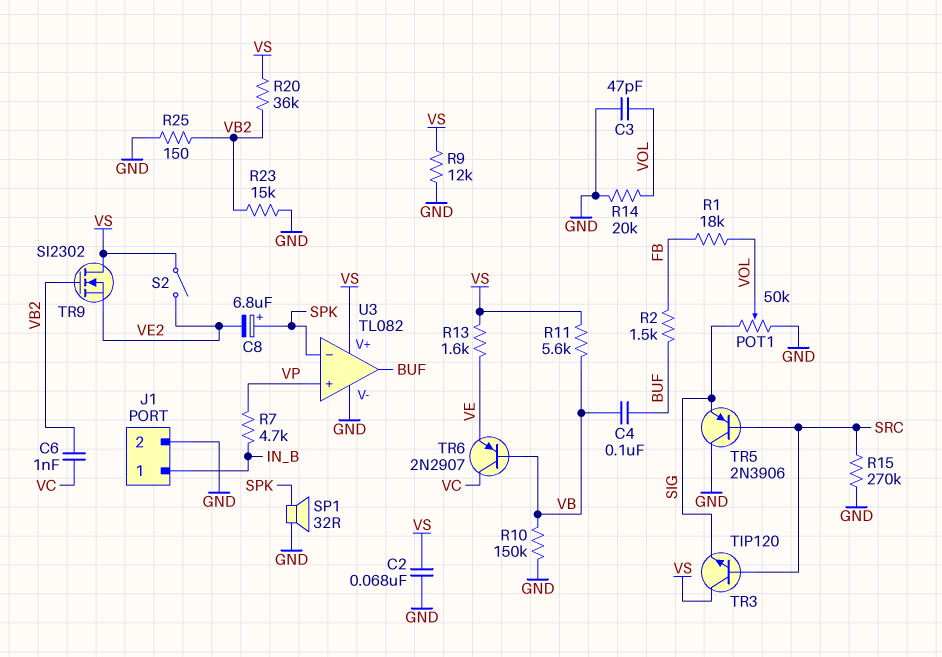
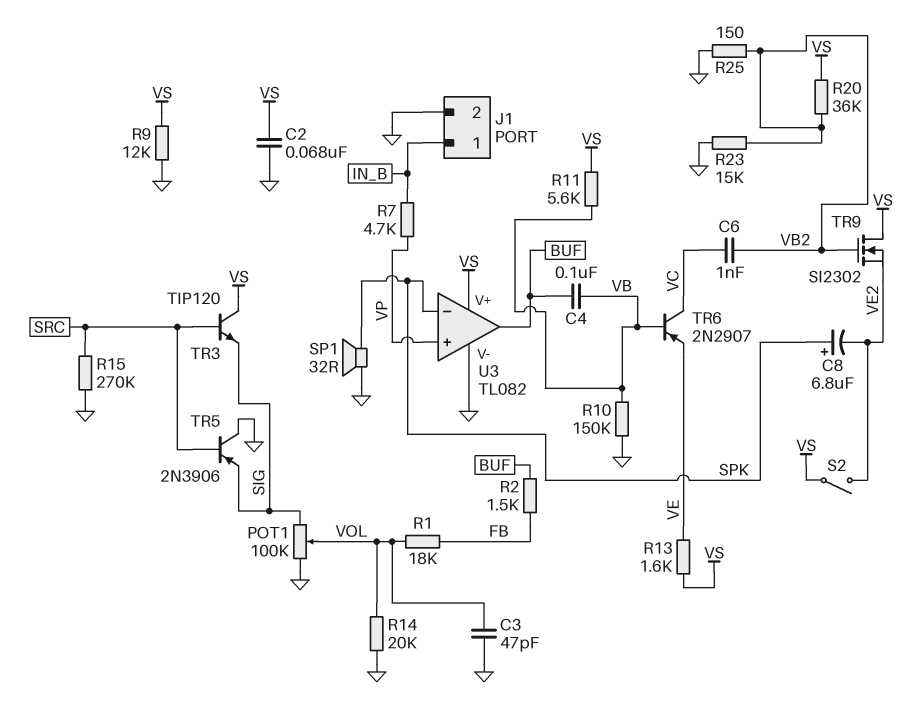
POT1: 50k (GND, SIG, wiper VOL) -> 100k (GND, SIG, wiper VOL)

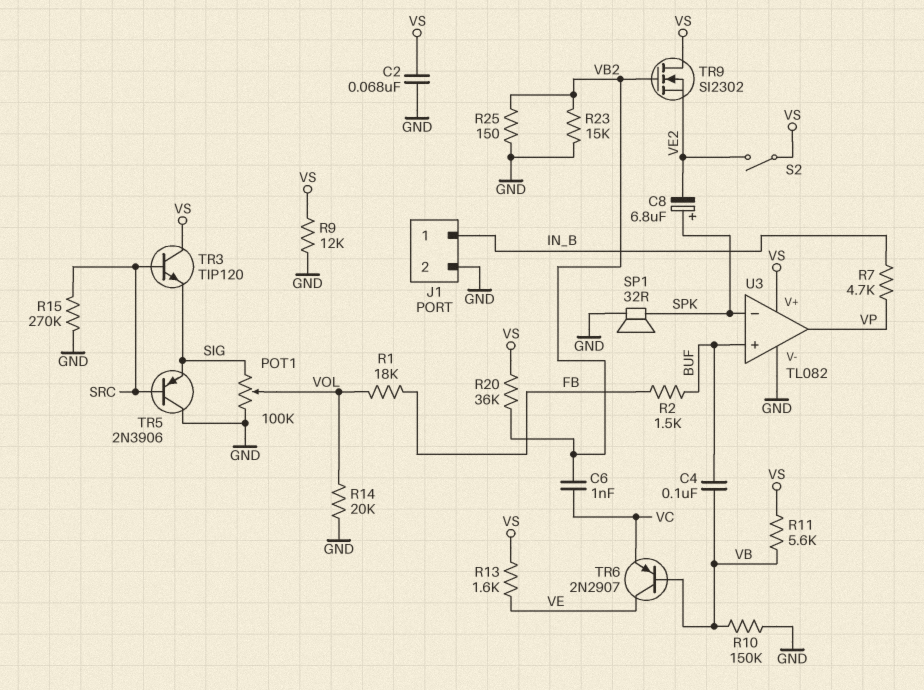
C3: 47pF (GND, VOL) -> none
TR6: PNP 2N2907 (B VB, C VC, E VE) -> PNP 2N2907 (B VB, C VE, E VC)
U3 pin in+: VP -> BUF
U3 pin out: BUF -> VP

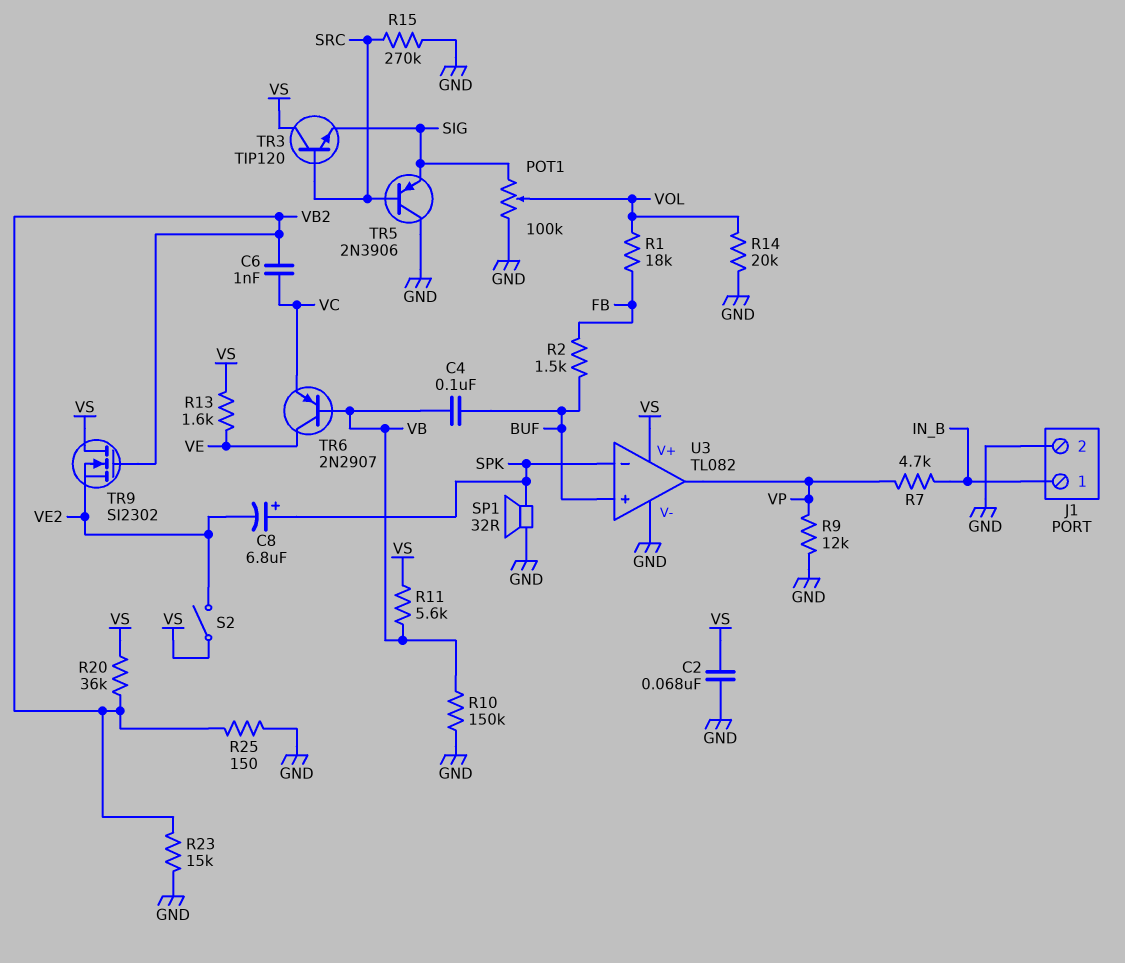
R9: 12k (GND, VS) -> 12k (GND, VP)

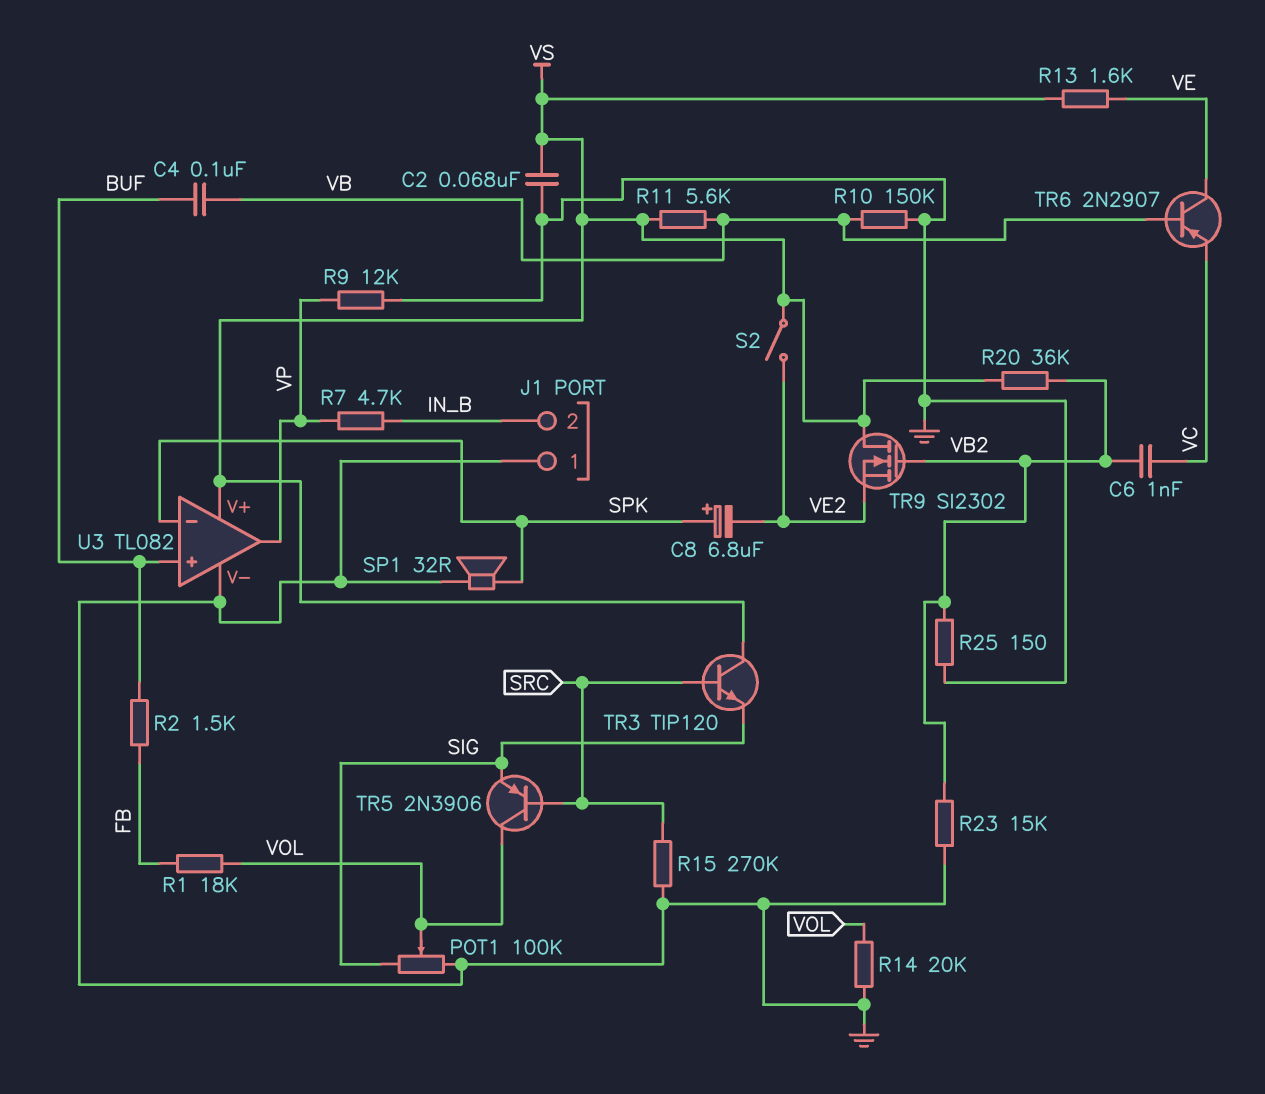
J1 pin 1: IN_B -> GND
J1 pin 2: GND -> IN_B
TR5: PNP 2N3906 (B SRC, C GND, E SIG) -> PNP 2N3906 (B SRC, C VOL, E SIG)

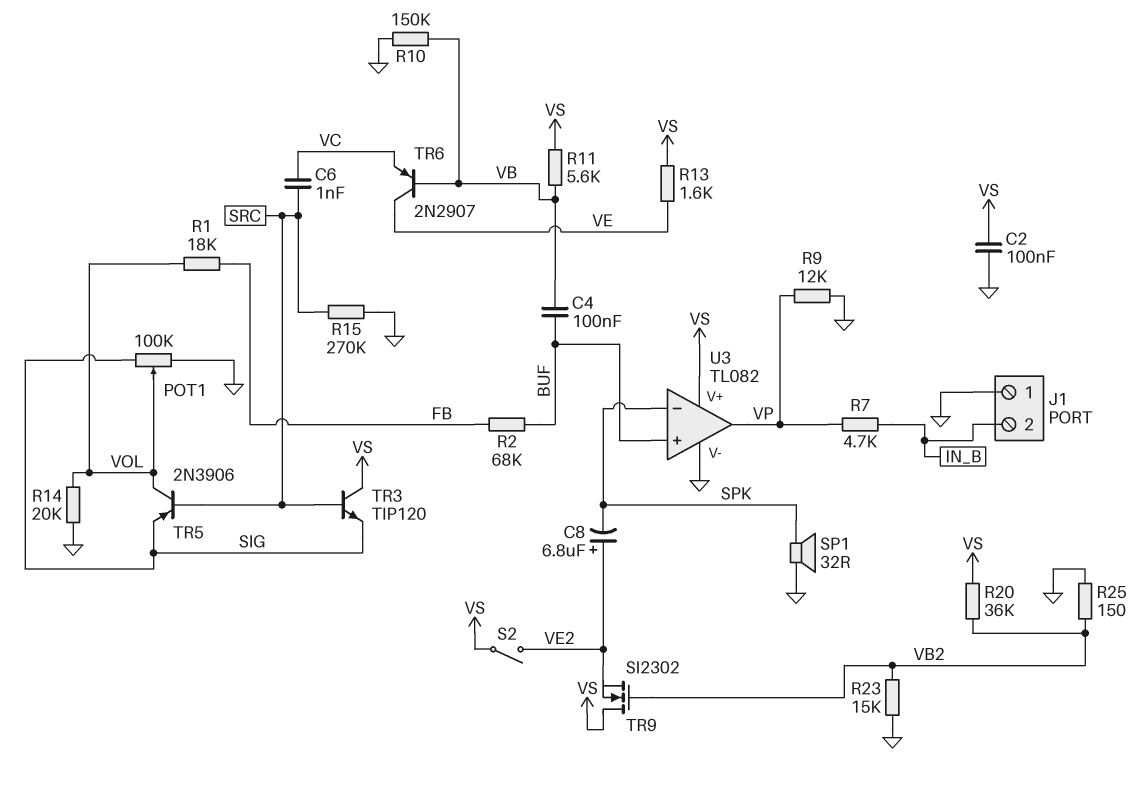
C2: 68nF (GND, VS) -> 100nF (GND, VS)
C6: 1nF (VB2, VC) -> 1nF (SRC, VC)
C8: 6.8uF (plus SPK, minus VE2) -> 6.8uF (plus VE2, minus SPK)
R2: 1.5k (BUF, FB) -> 68k (BUF, FB)

